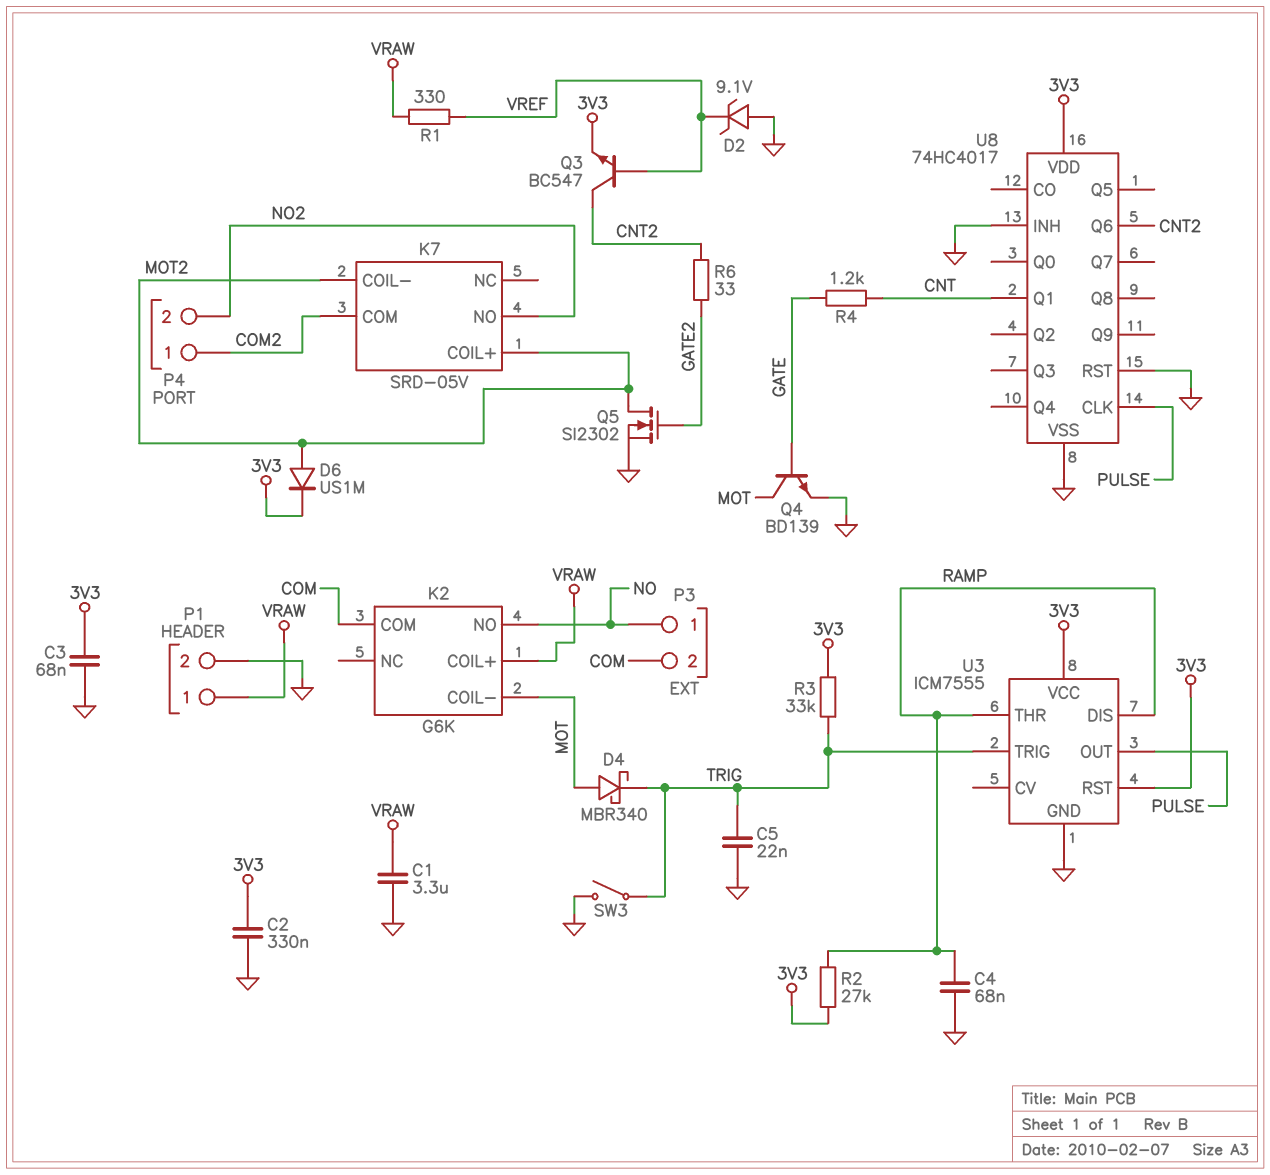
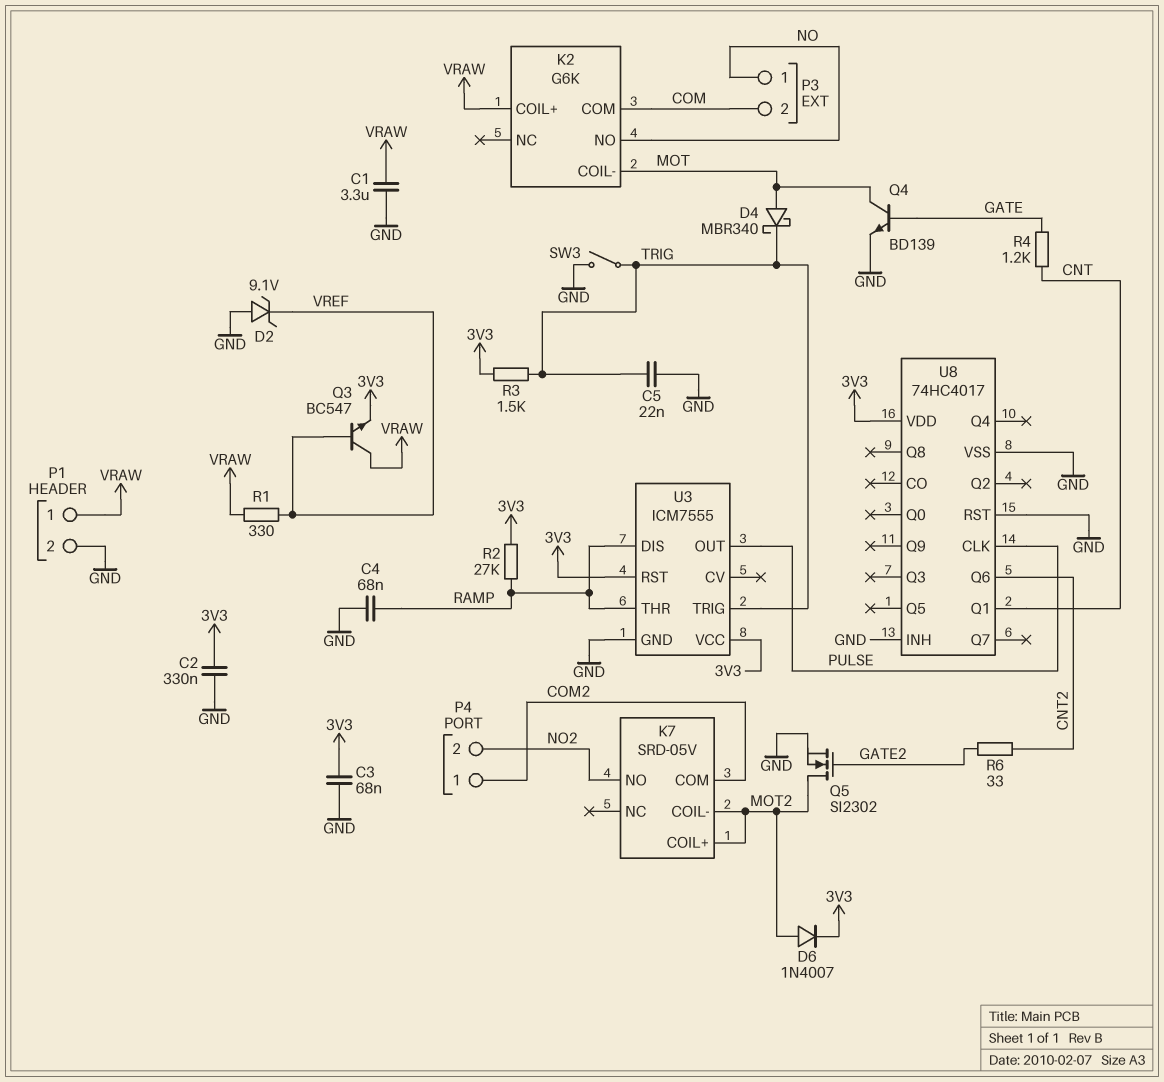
D6: diode US1M (A MOT2, K 3V3) -> diode 1N4007 (A MOT2, K 3V3)
Q3: NPN BC547 (B VREF, C CNT2, E 3V3) -> NPN BC547 (B VREF, C VRAW, E 3V3)
R3: 33k (3V3, TRIG) -> 1.5k (3V3, TRIG)

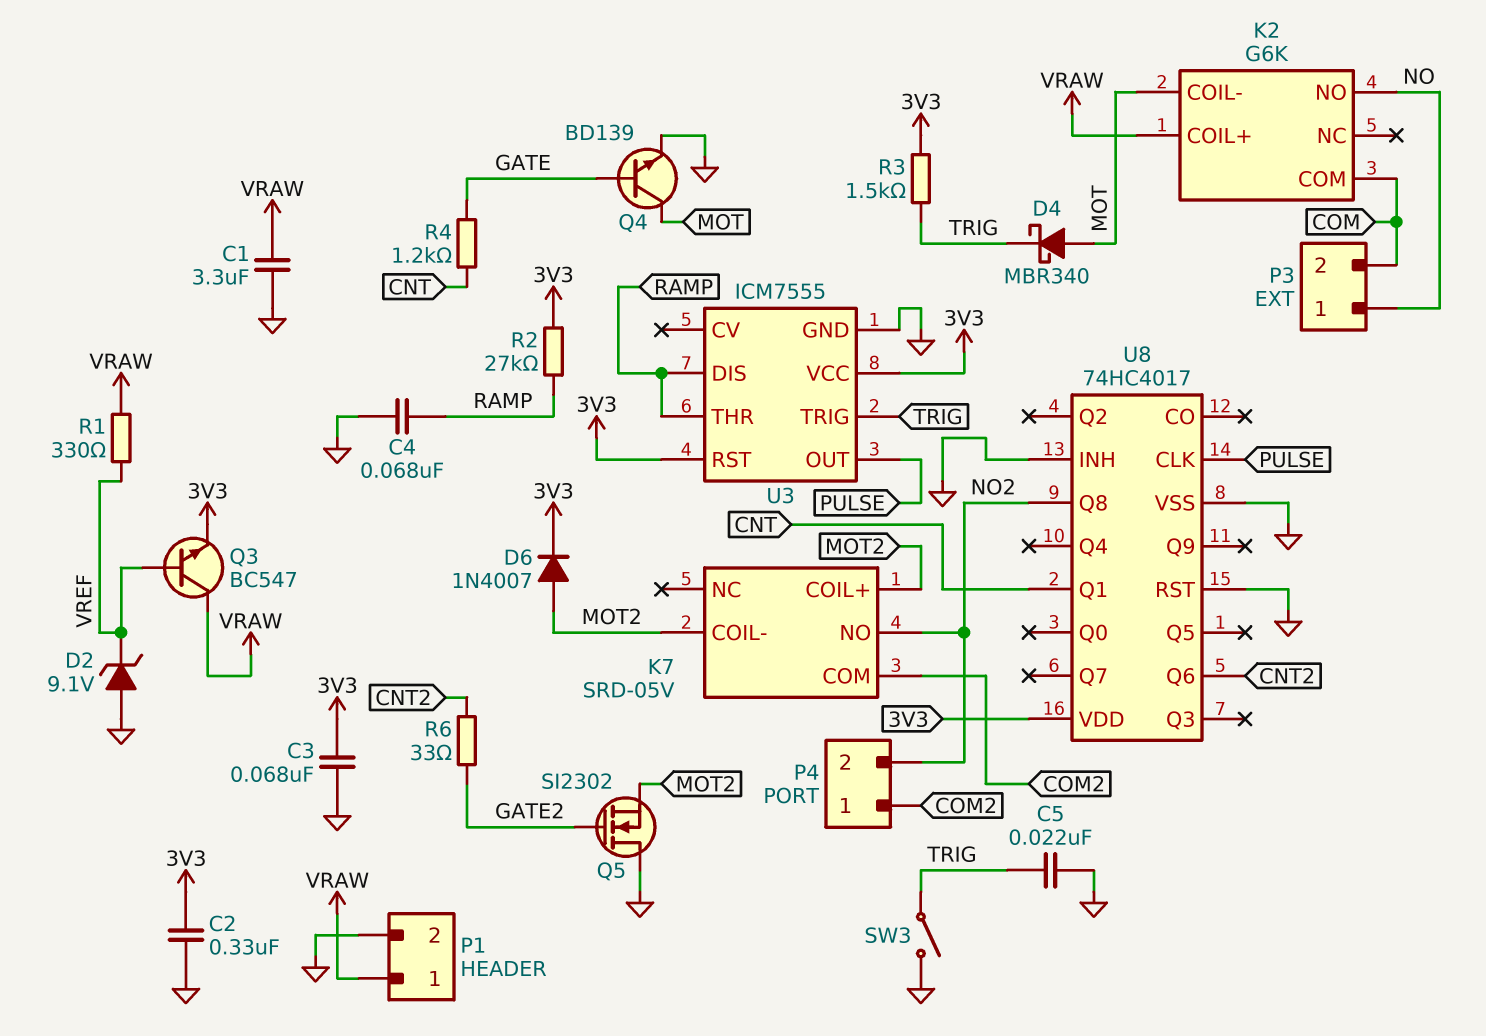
Q5: NMOS SI2302 (G GATE2, D MOT2, S GND) -> NMOS SI2302 (G GATE2, D GND, S MOT2)
U8 pin Q8: none -> NO2

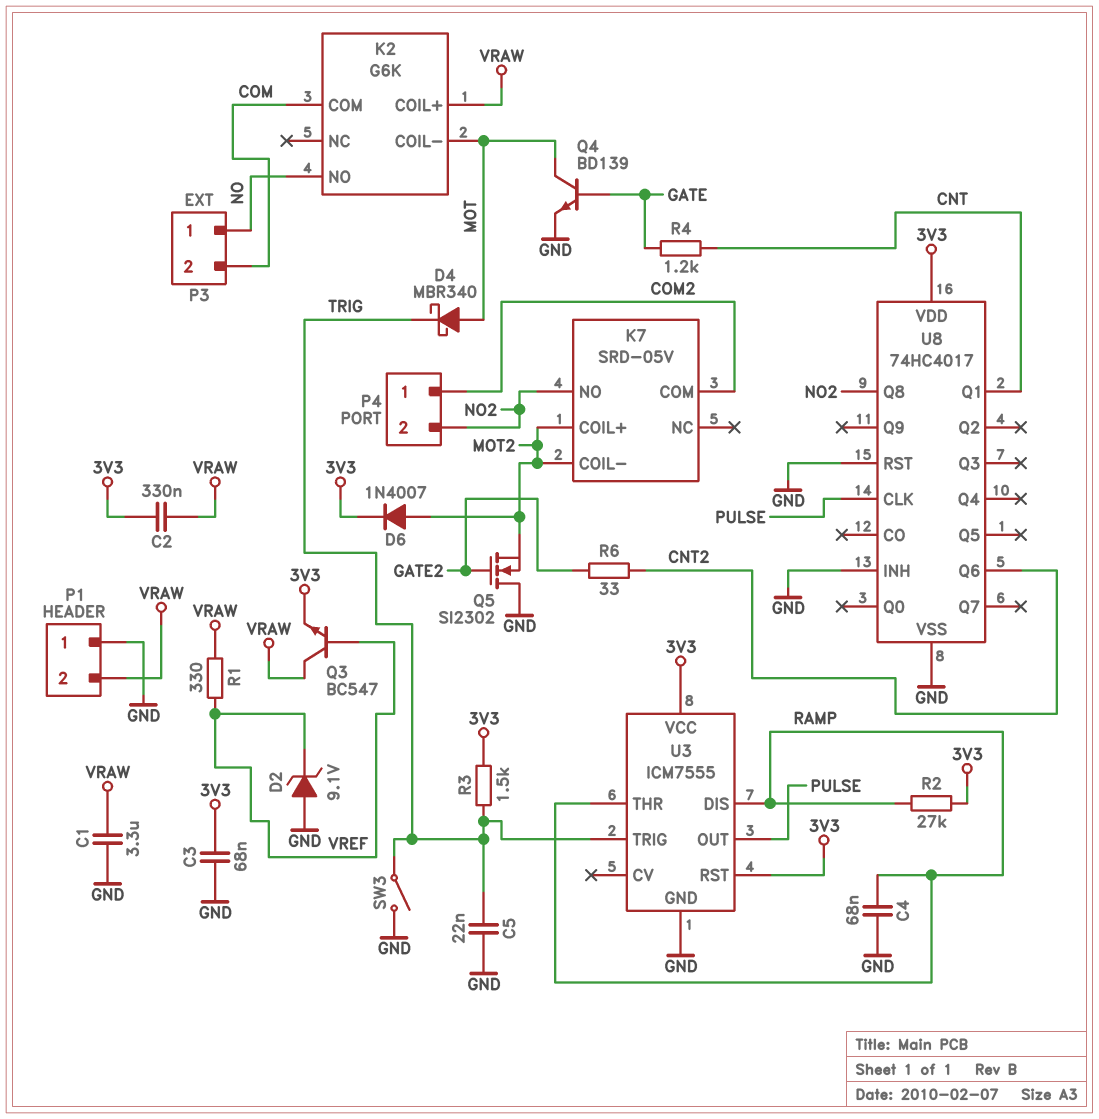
C2: 330nF (3V3, GND) -> 330nF (3V3, VRAW)
P1 pin 1: VRAW -> GND
P1 pin 2: GND -> VRAW

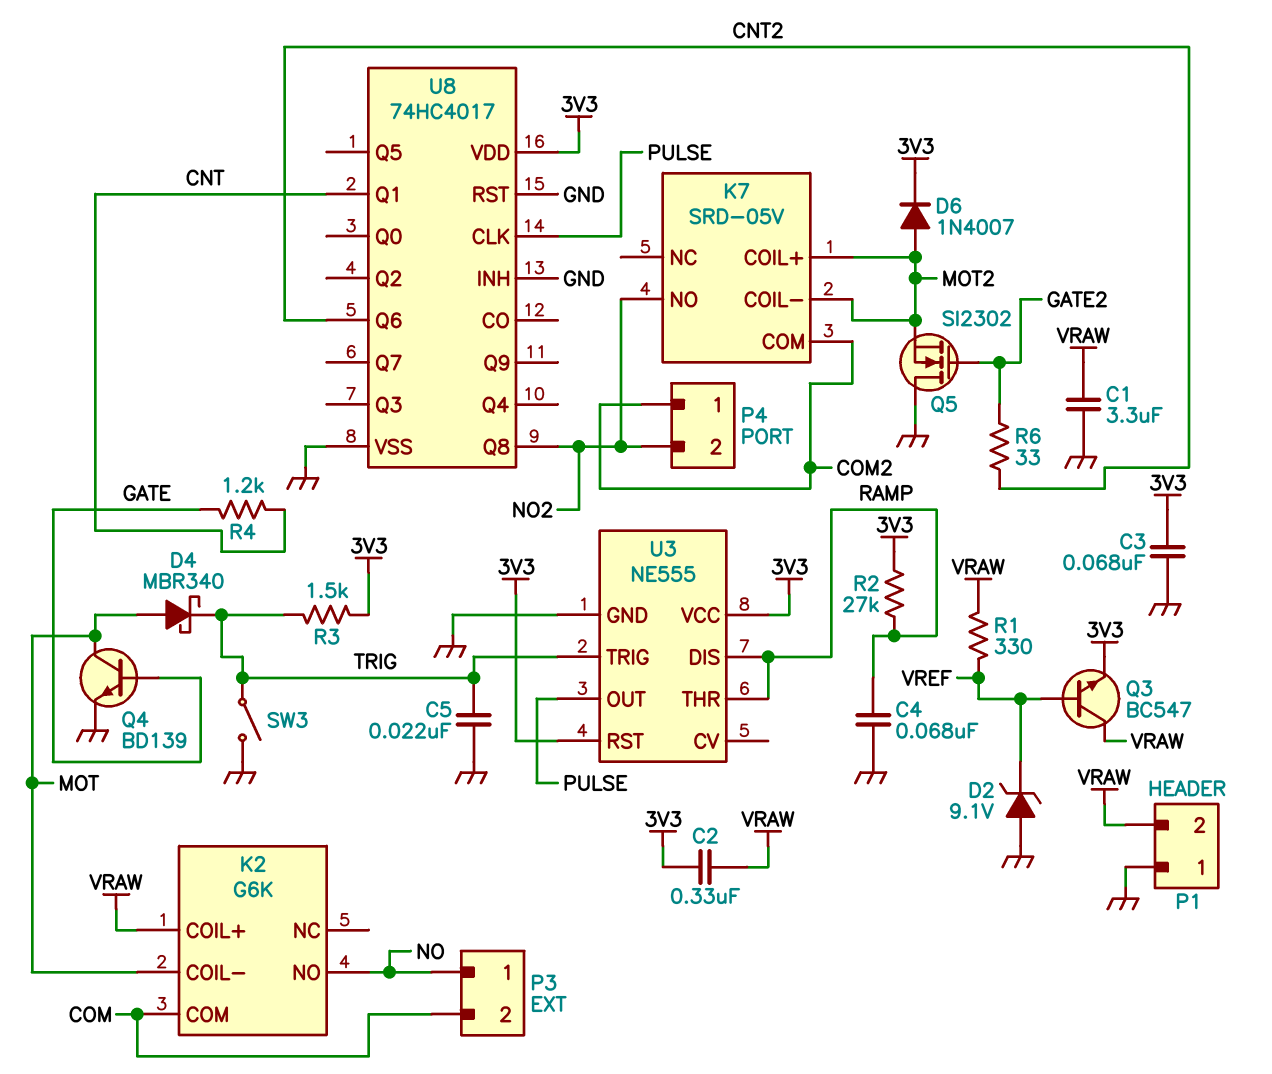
U3: ICM7555 -> NE555

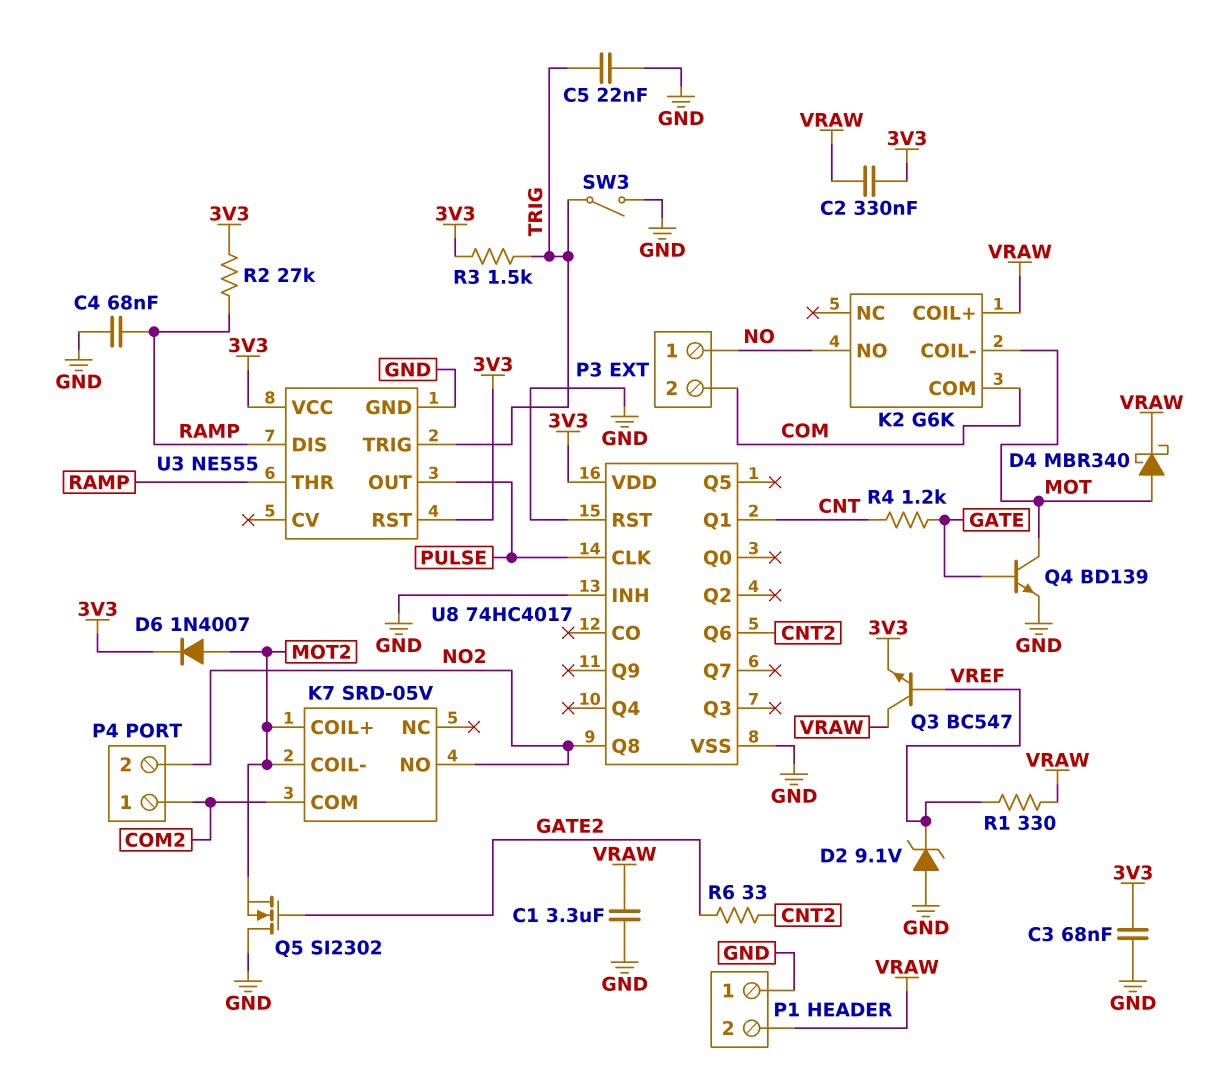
D4: schottky MBR340 (A MOT, K TRIG) -> schottky MBR340 (A MOT, K VRAW)

